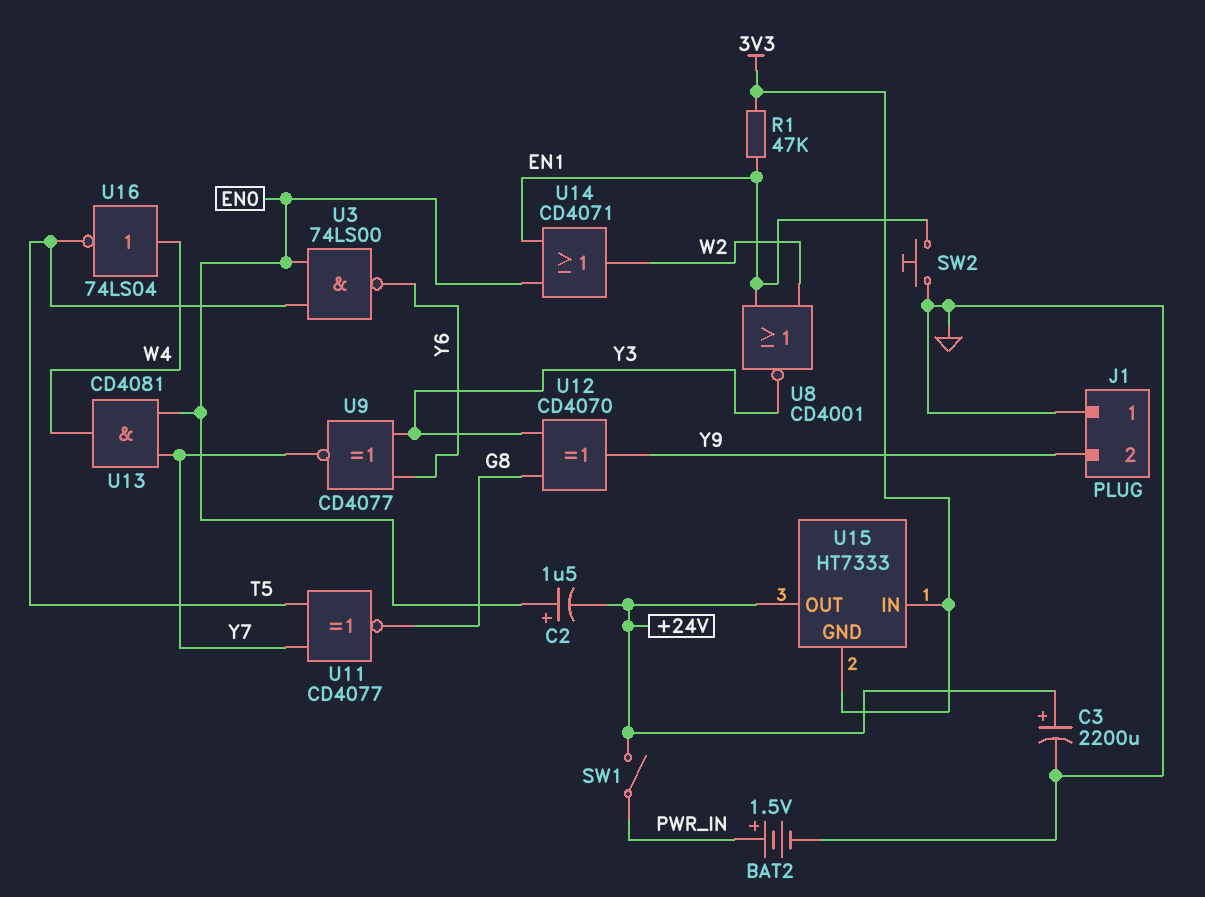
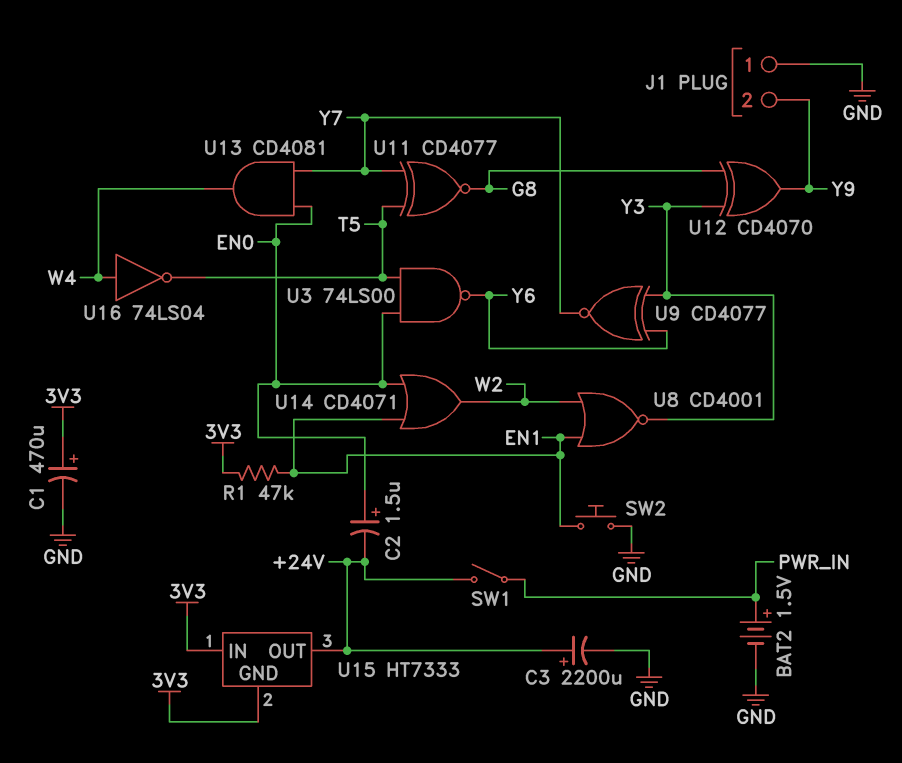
C1: none -> 470uF (plus 3V3, minus GND)

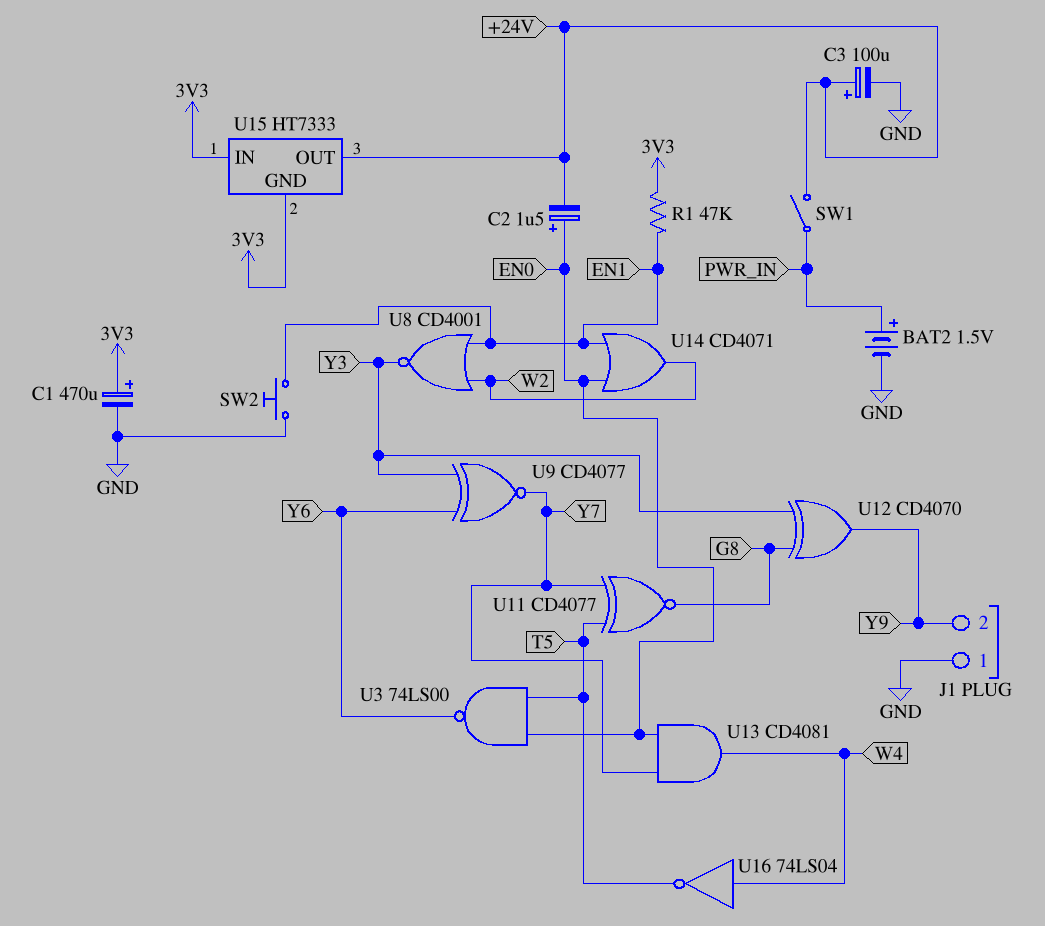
C3: 2200uF (plus +24V, minus GND) -> 100uF (plus +24V, minus GND)

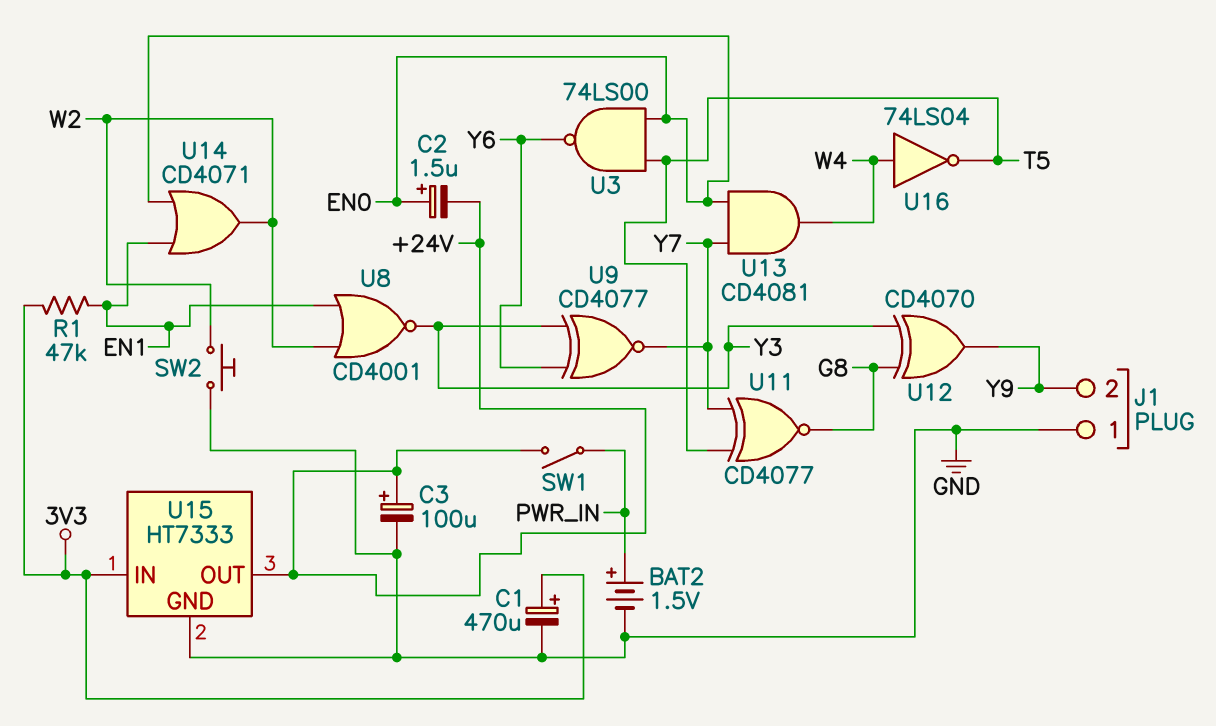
SW2: button (EN1, GND) -> button (GND, W2)
U15 pin GND: 3V3 -> GND

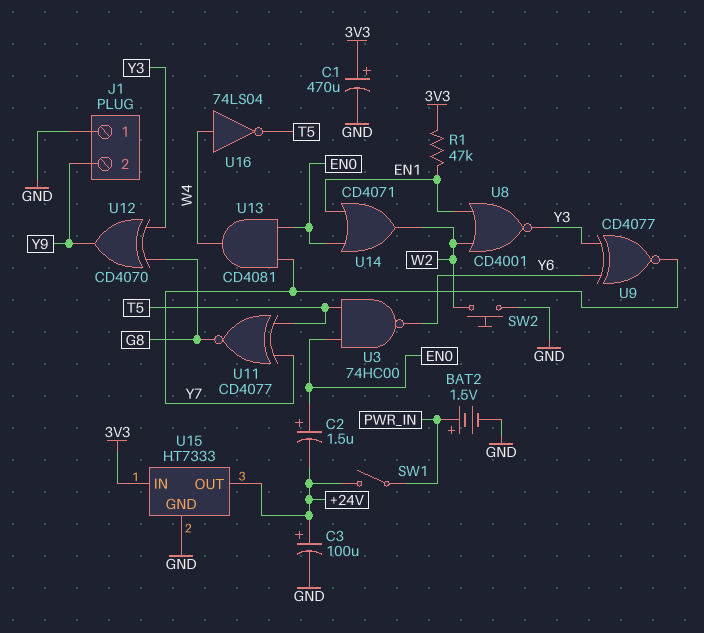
U3: NAND 74LS00 (in EN0, in T5, out Y6) -> NAND 74HC00 (in EN0, in T5, out Y6)

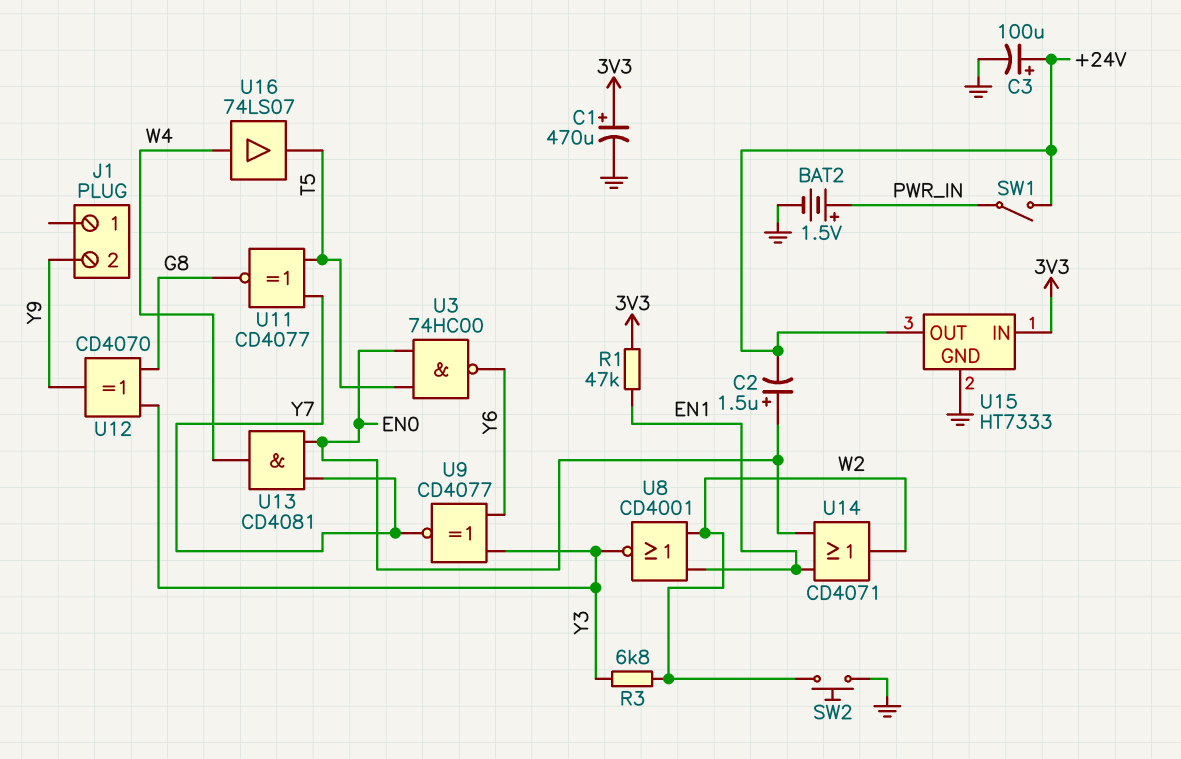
J1 pin 1: GND -> none
R3: none -> 6.8k (W2, Y3)
U16: NOT 74LS04 (in W4, out T5) -> buffer 74LS07 (in W4, out T5)

